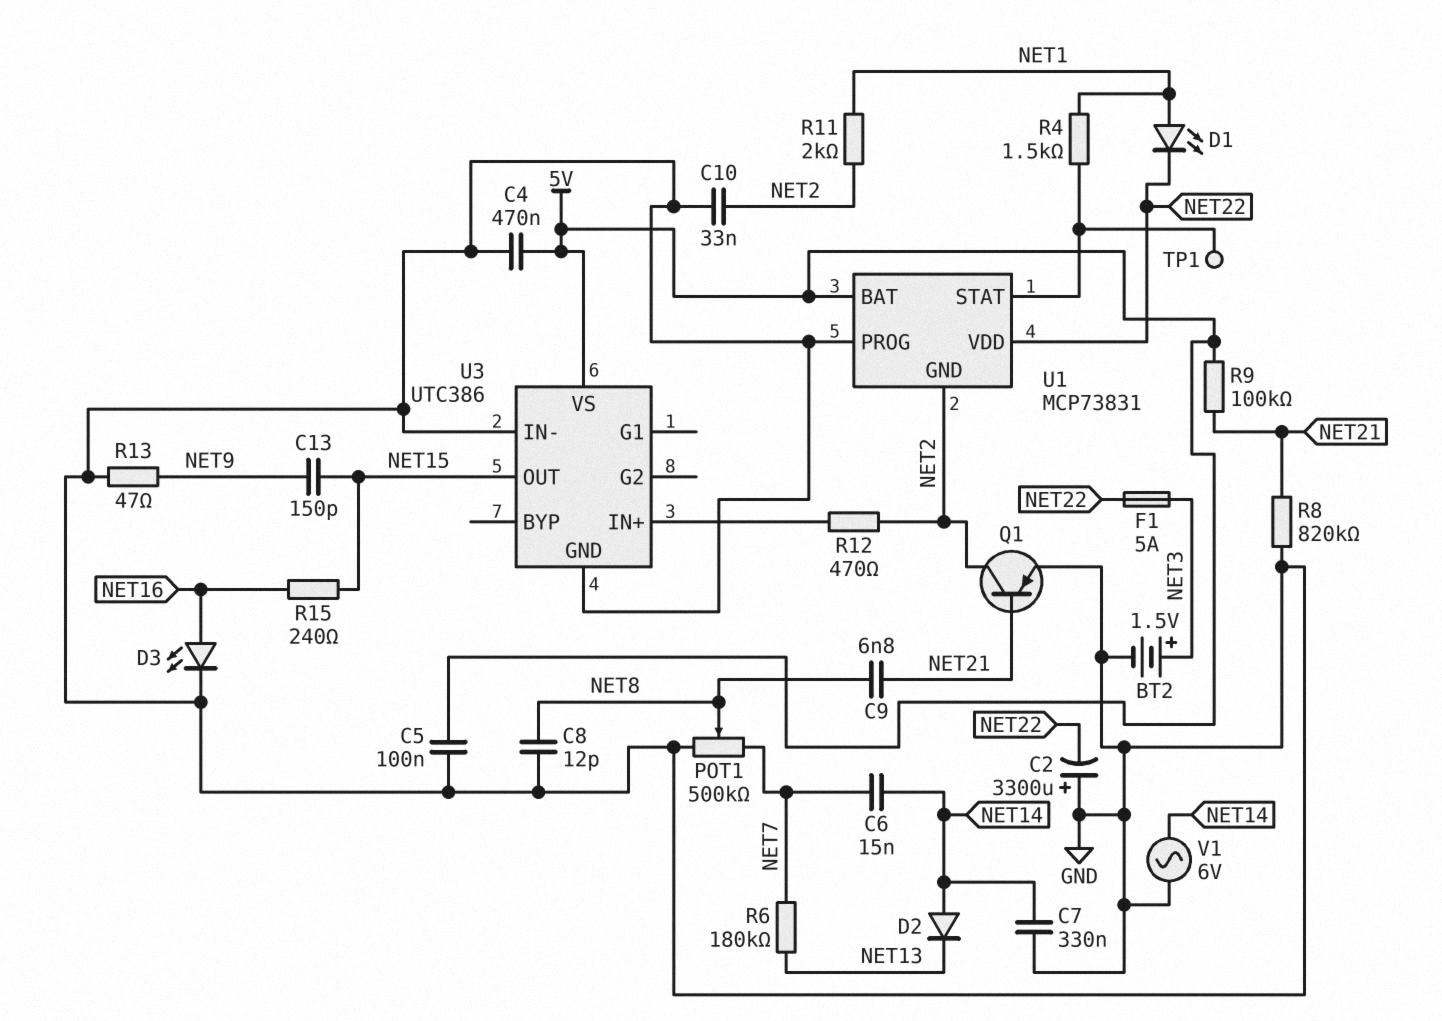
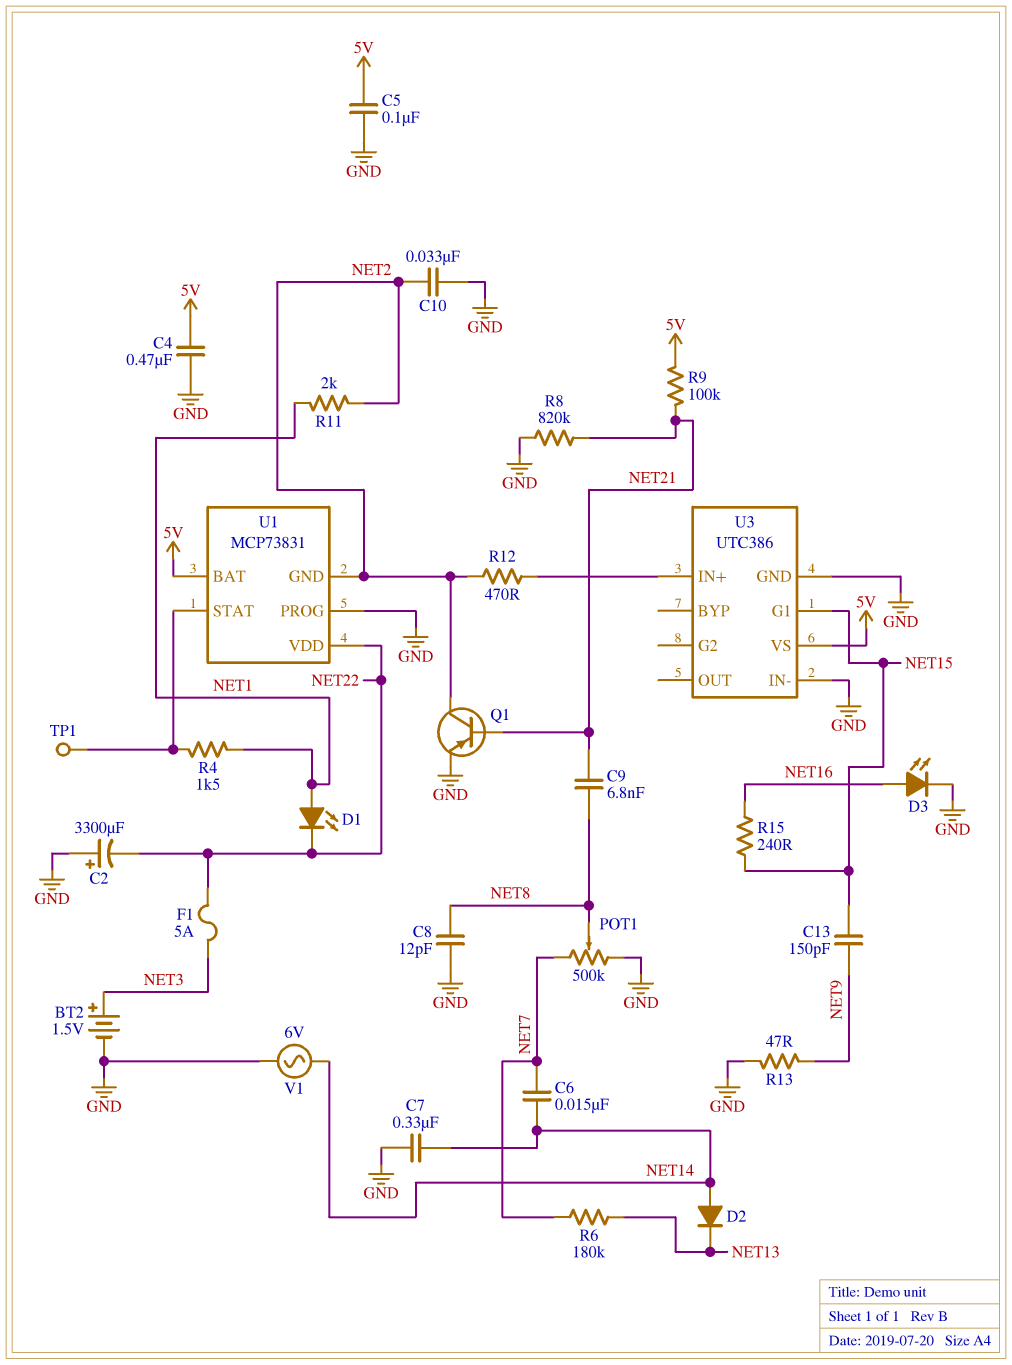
U3 pin G1: none -> NET15
U3 pin OUT: NET15 -> none

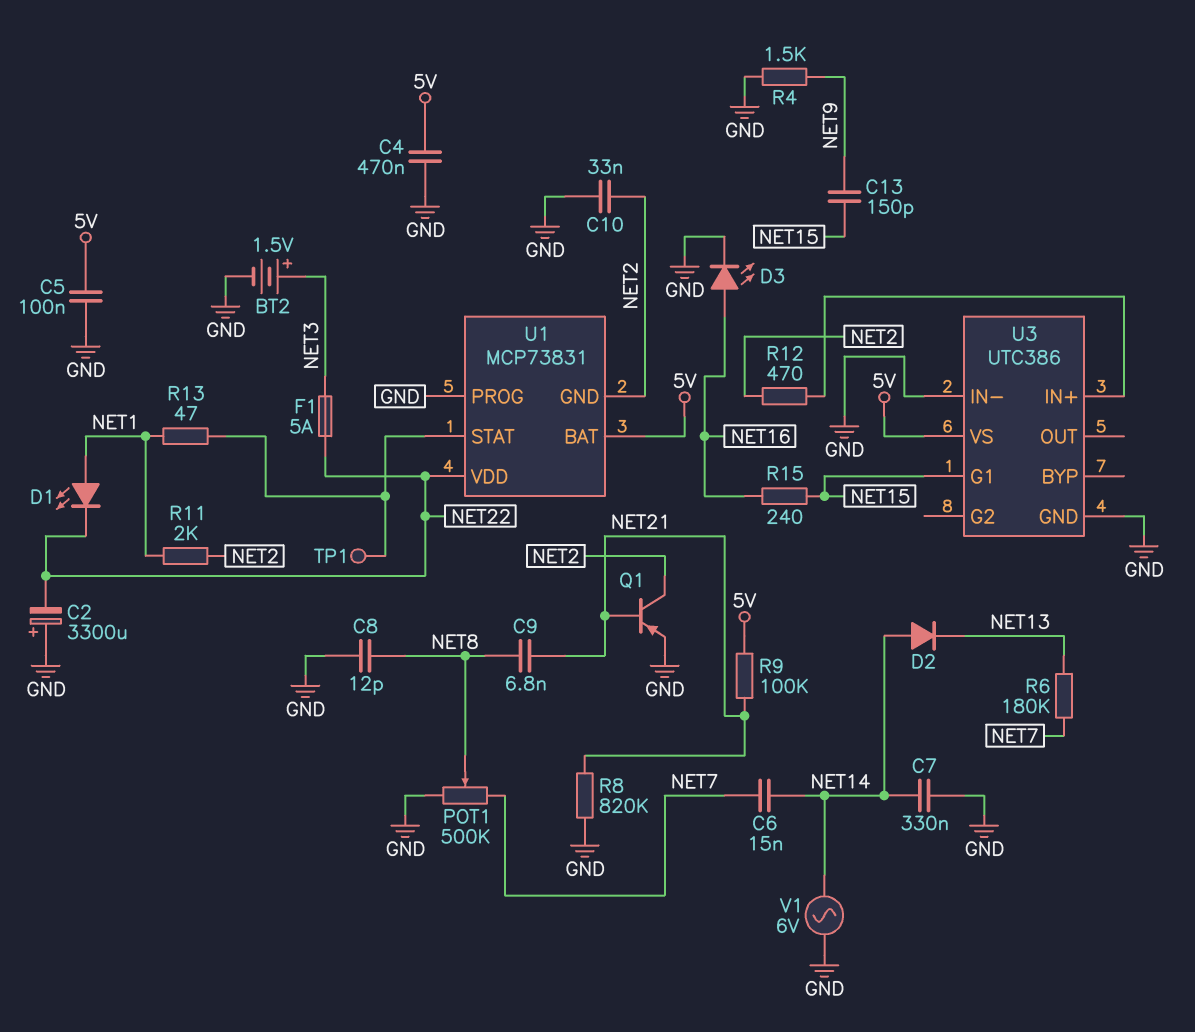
R4: 1.5k (NET1, U1/STAT) -> 1.5k (GND, NET9)
R13: 47 (GND, NET9) -> 47 (NET1, U1/STAT)

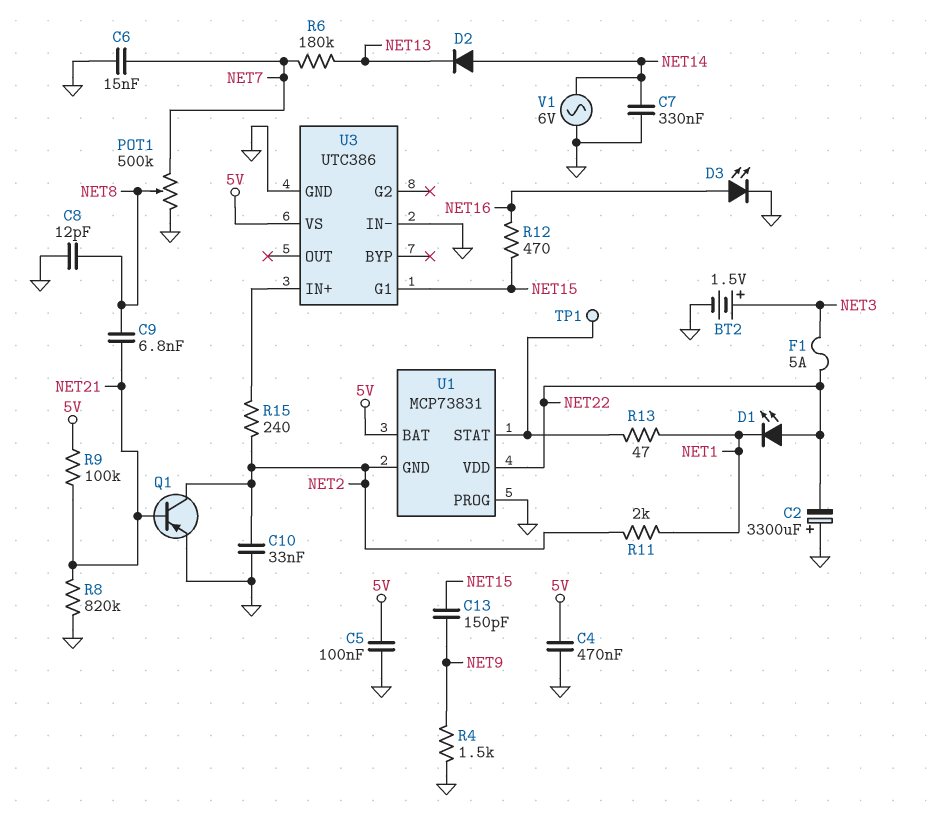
C6: 15nF (NET7, NET14) -> 15nF (GND, NET7)
D1: LED (A NET1, K NET22) -> LED (A NET22, K NET1)
R12: 470 (NET2, U3/IN+) -> 470 (NET15, NET16)
R15: 240 (NET15, NET16) -> 240 (NET2, U3/IN+)

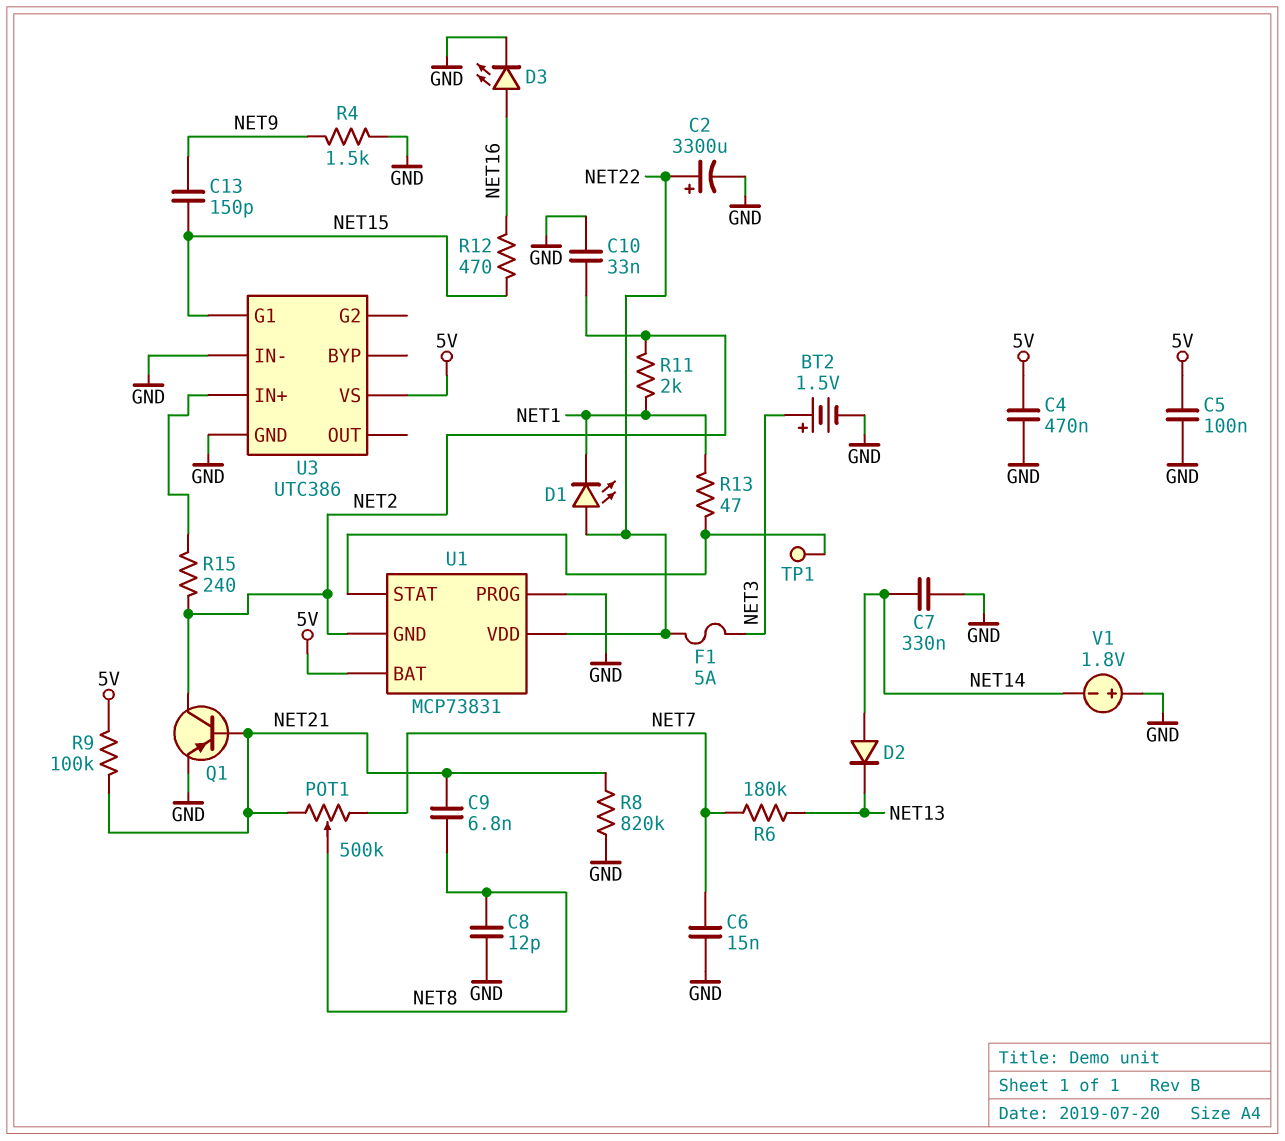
C2: 3300uF (plus GND, minus NET22) -> 3300uF (plus NET22, minus GND)
POT1: 500k (GND, NET7, wiper NET8) -> 500k (NET7, NET21, wiper NET8)
V1: AC 6V (GND, NET14) -> 1.8V (plus GND, minus NET14)

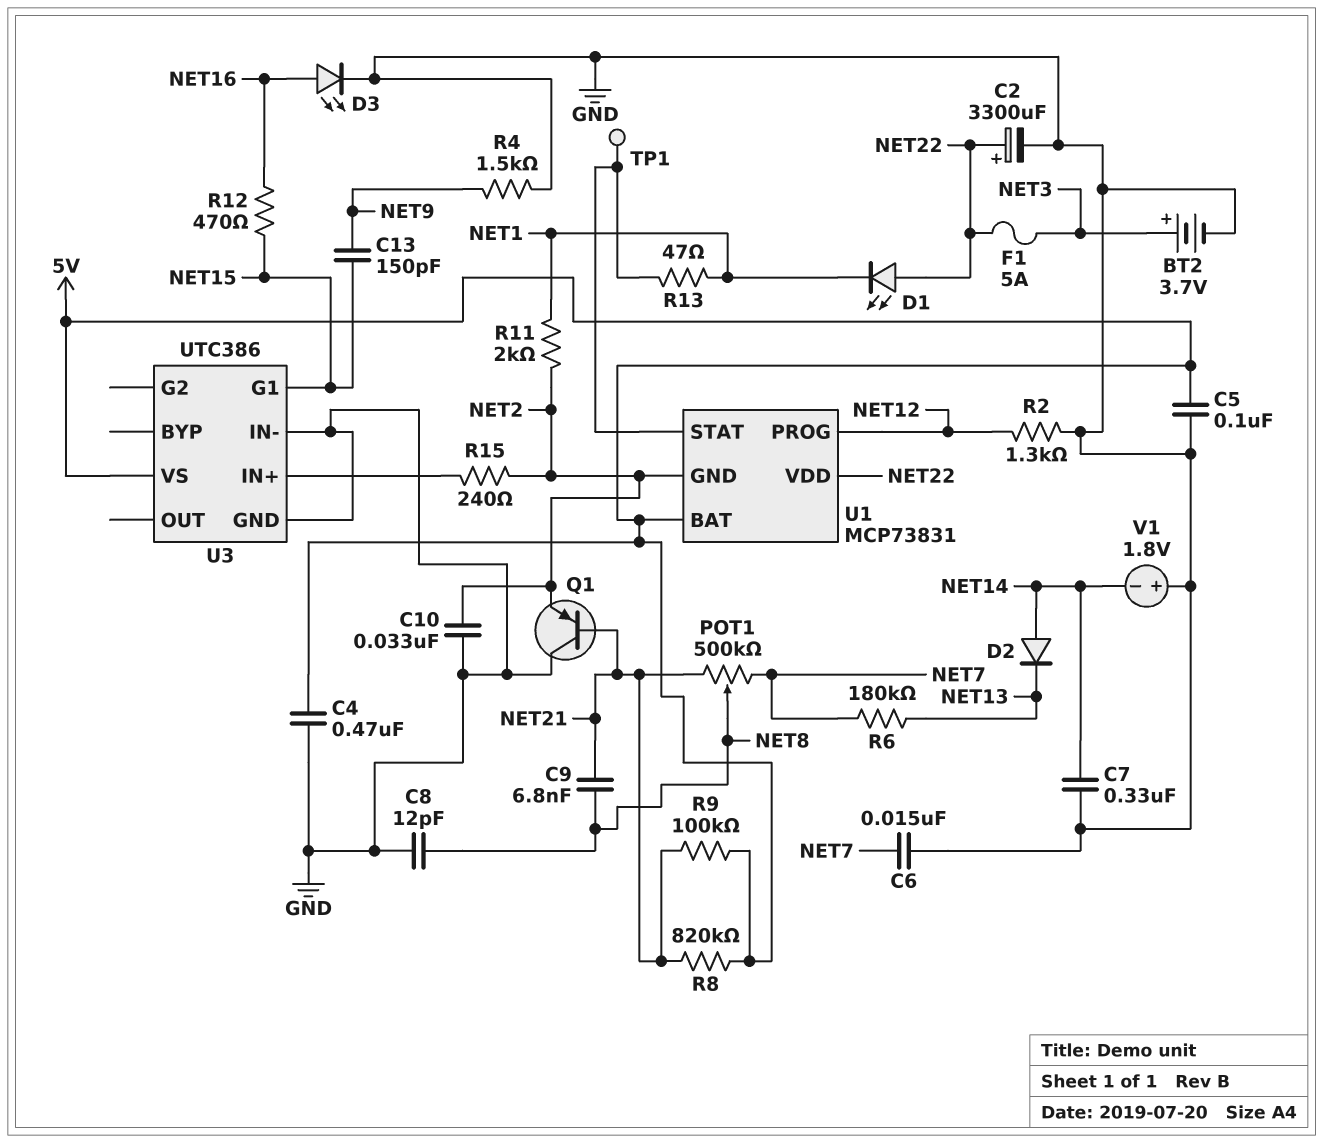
BT2: 1.5V (plus NET3, minus GND) -> 3.7V (plus NET3, minus GND)
Q1: PNP (B NET21, C NET2, E GND) -> PNP (B NET21, C GND, E NET2)
R2: none -> 1.3k (GND, NET12)
R8: 820k (GND, NET21) -> 820k (5V, NET21)
U1 pin PROG: GND -> NET12

